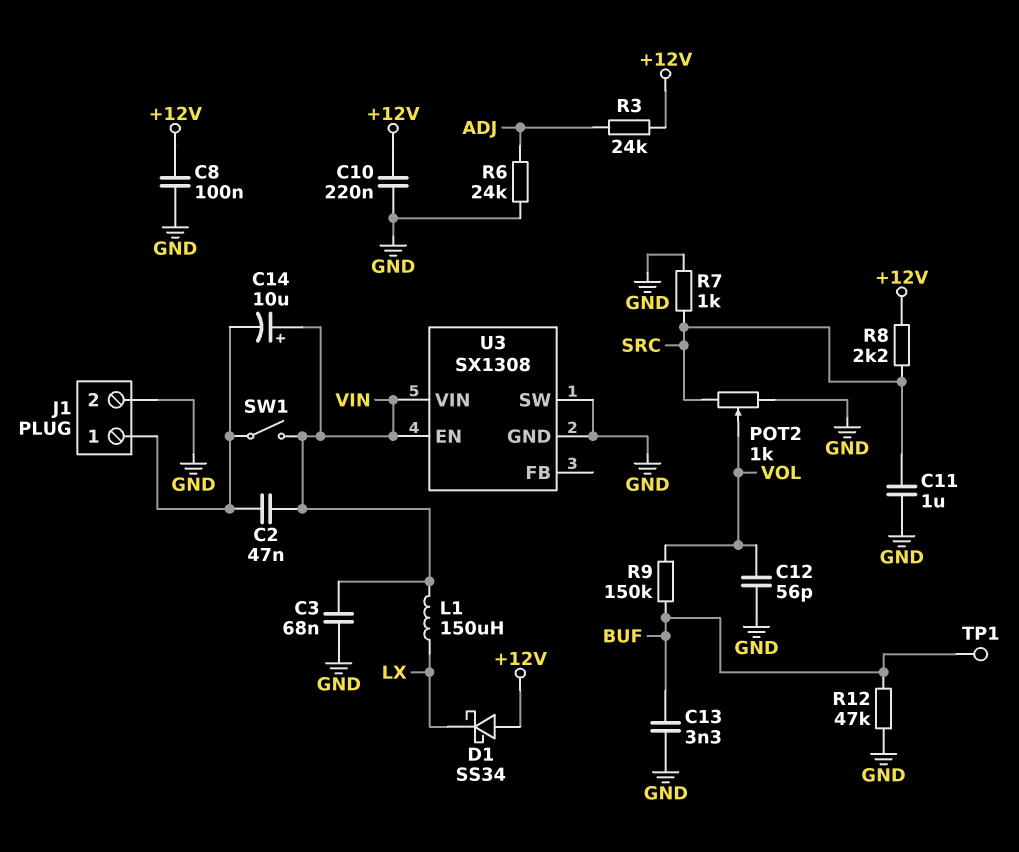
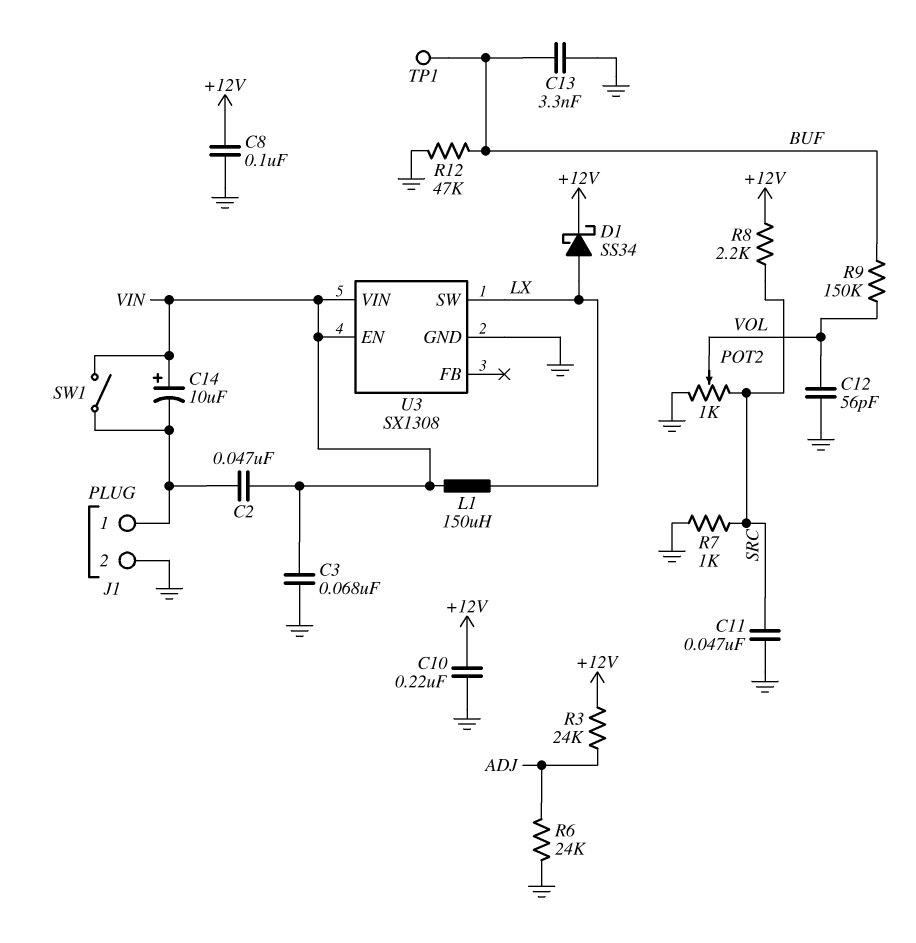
C11: 1uF (GND, SRC) -> 47nF (GND, SRC)
D1: schottky SS34 (A +12V, K LX) -> schottky SS34 (A LX, K +12V)
U3 pin SW: GND -> LX

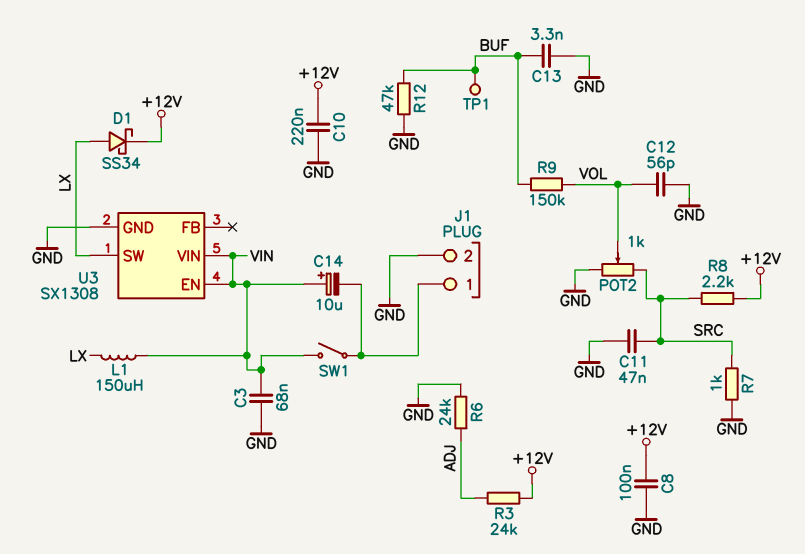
C2: 47nF (J1/1, VIN) -> none

